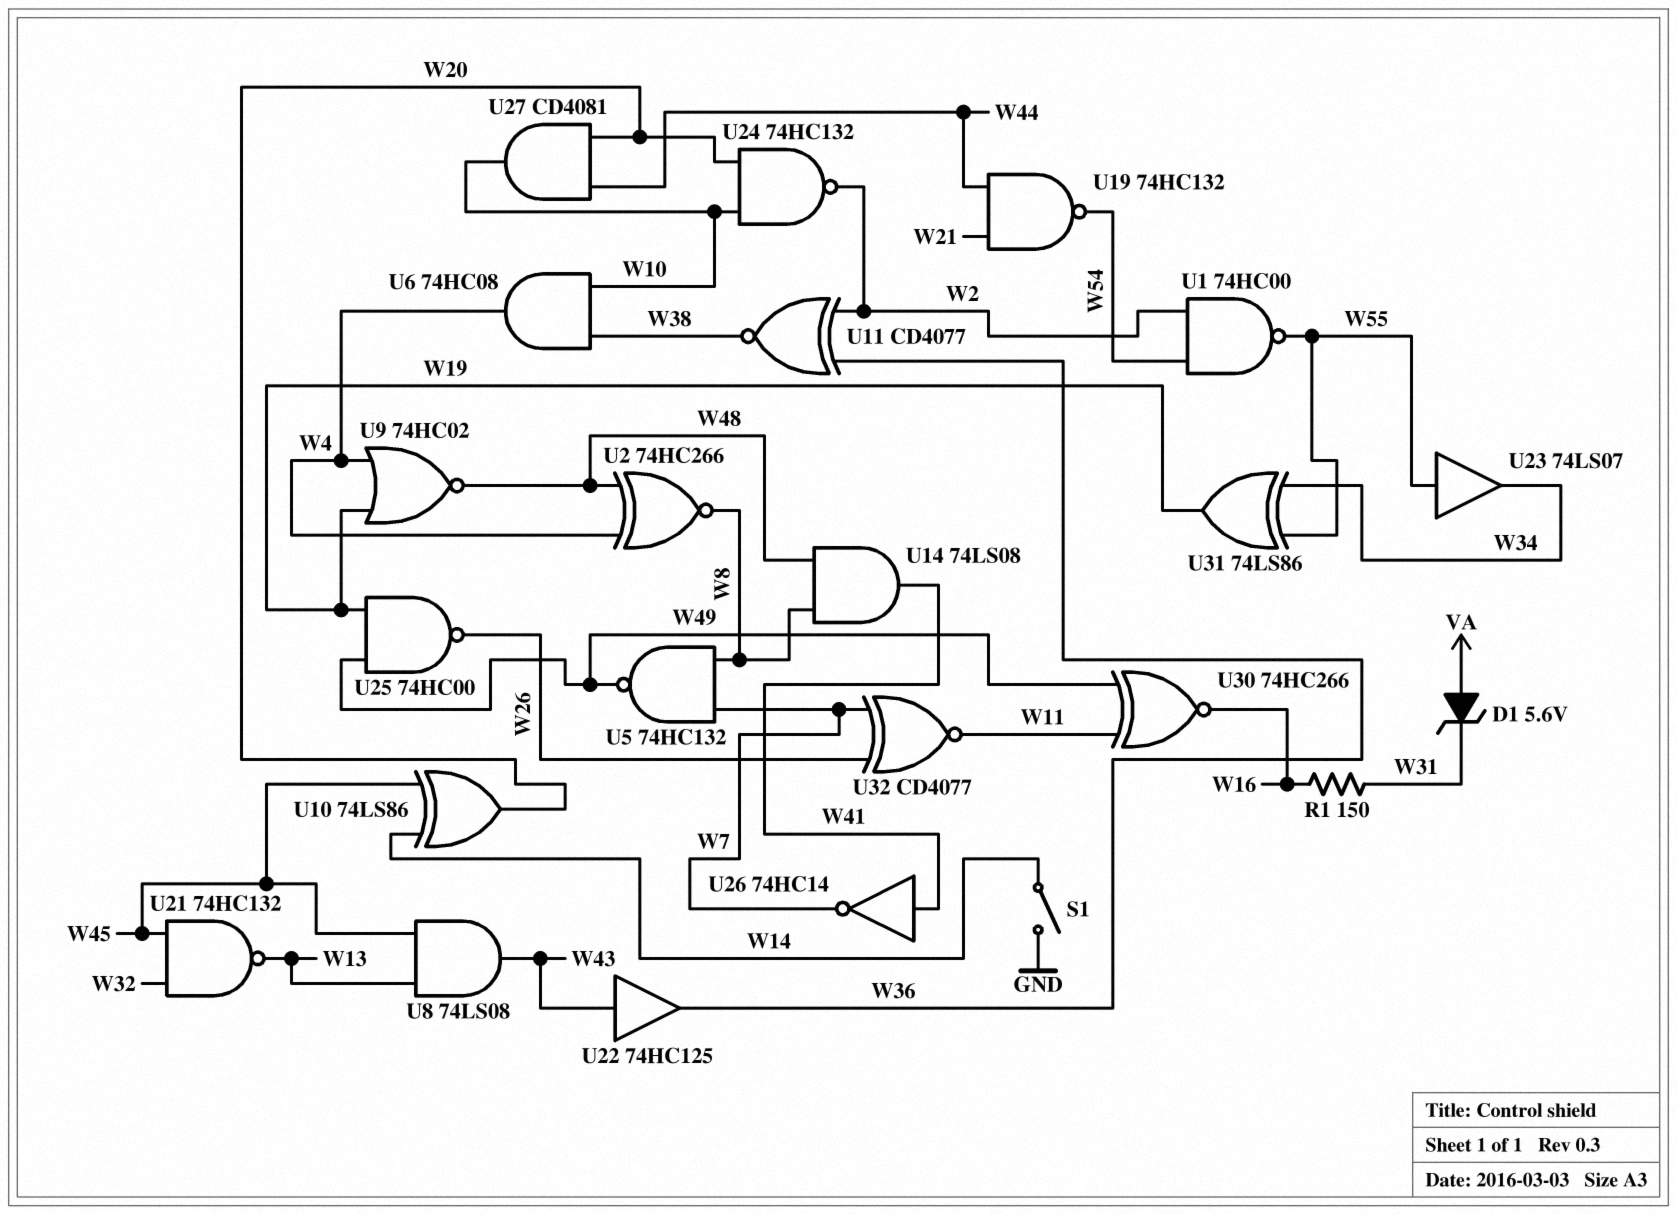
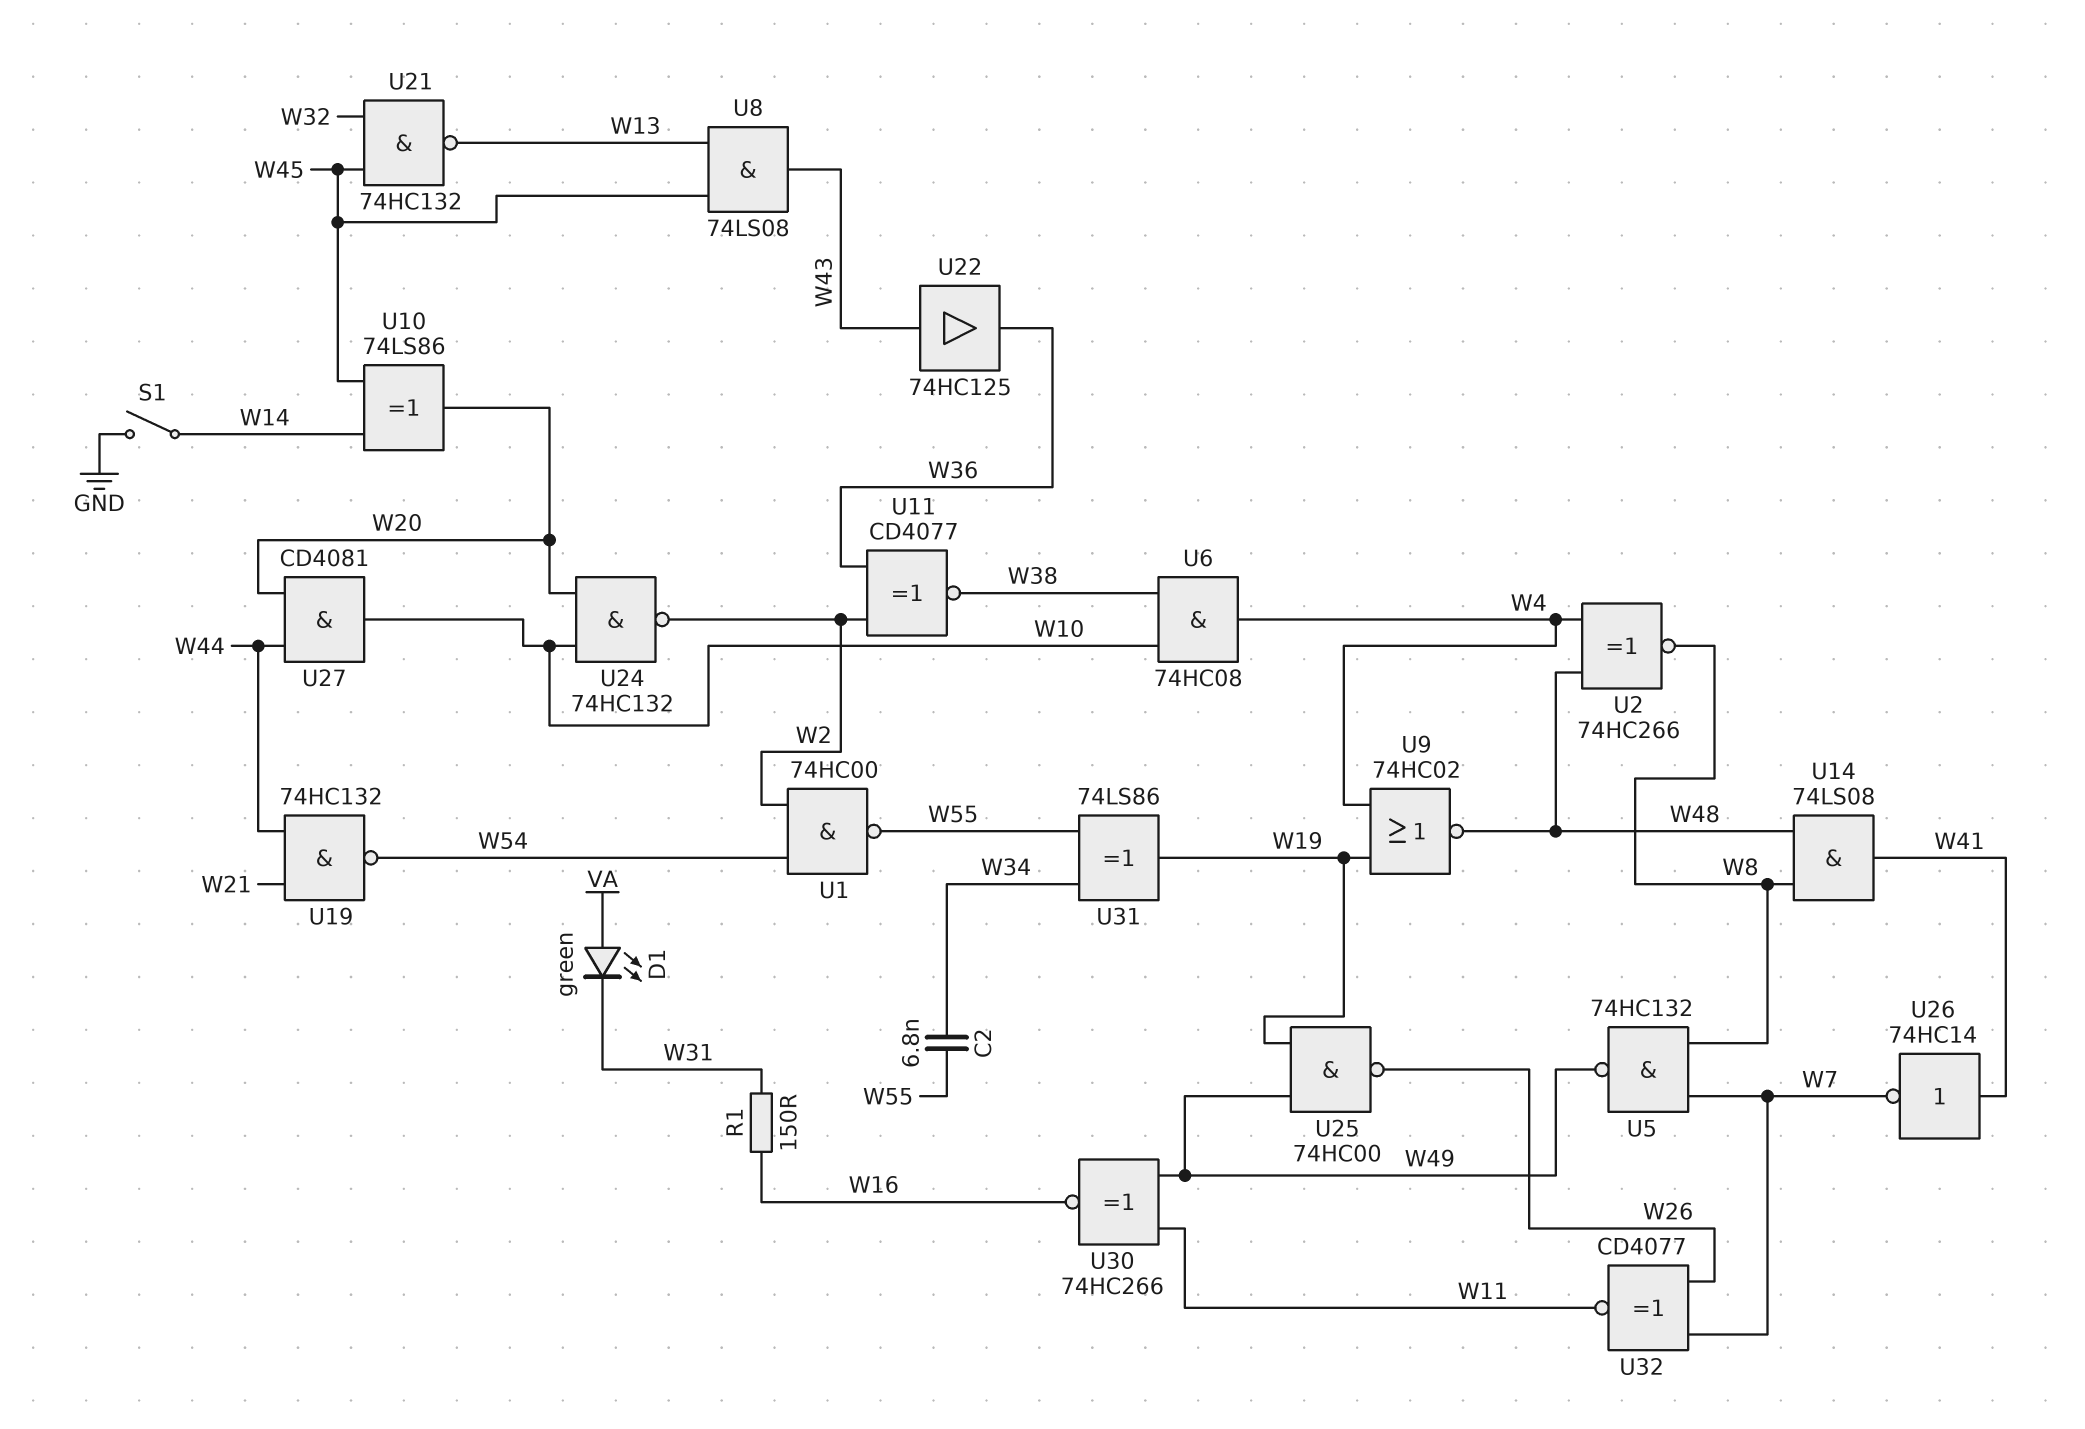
C2: none -> 6.8nF (W34, W55)
D1: zener 5.6V (A VA, K W31) -> LED green (A VA, K W31)
U23: buffer 74LS07 (in W55, out W34) -> none

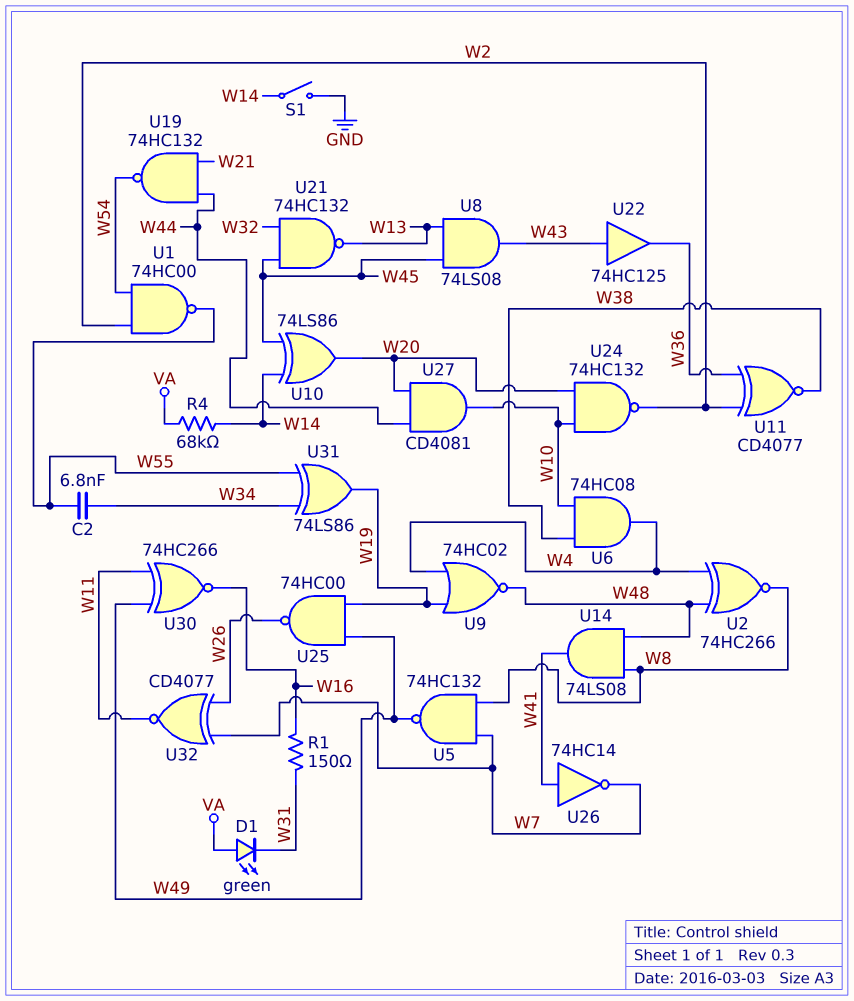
R4: none -> 68k (VA, W14)

